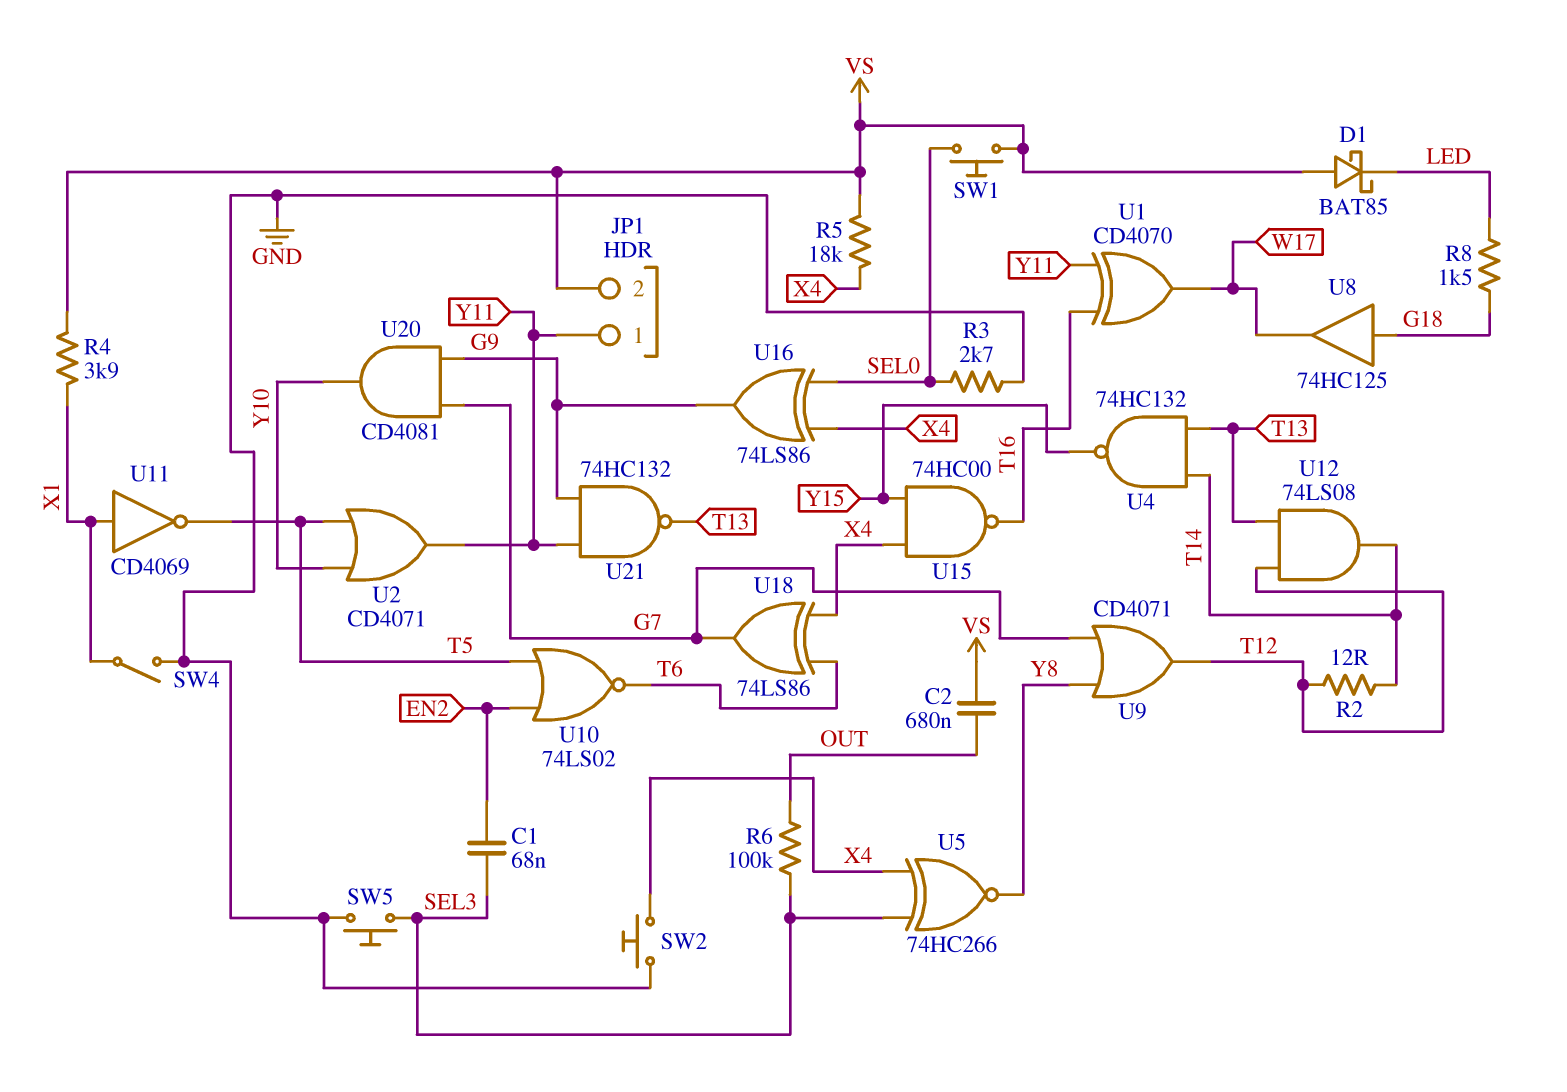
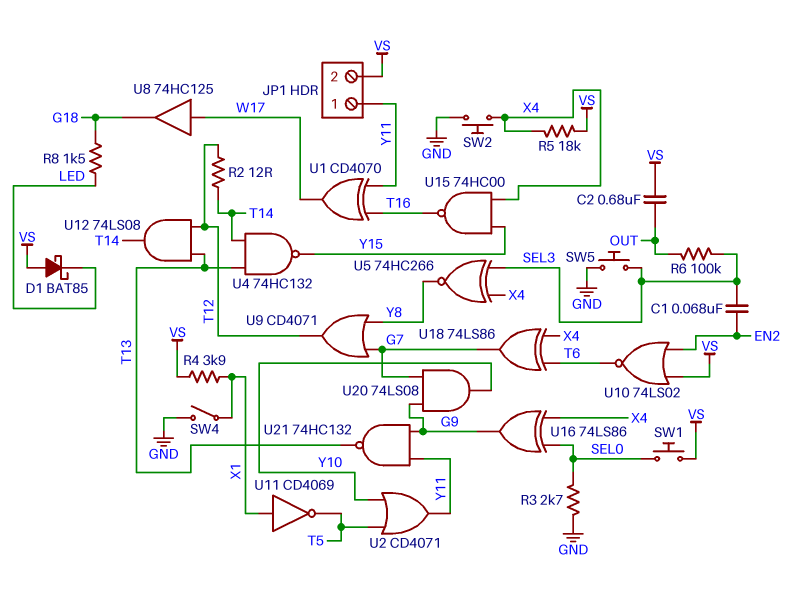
U8: buffer 74HC125 (in G18, out W17) -> buffer 74HC125 (in W17, out G18)
U10: NOR 74LS02 (in EN2, in T5, out T6) -> NOR 74LS02 (in EN2, in VS, out T6)
U20: AND CD4081 (in G7, in G9, out Y10) -> AND 74LS08 (in G7, in G9, out Y10)

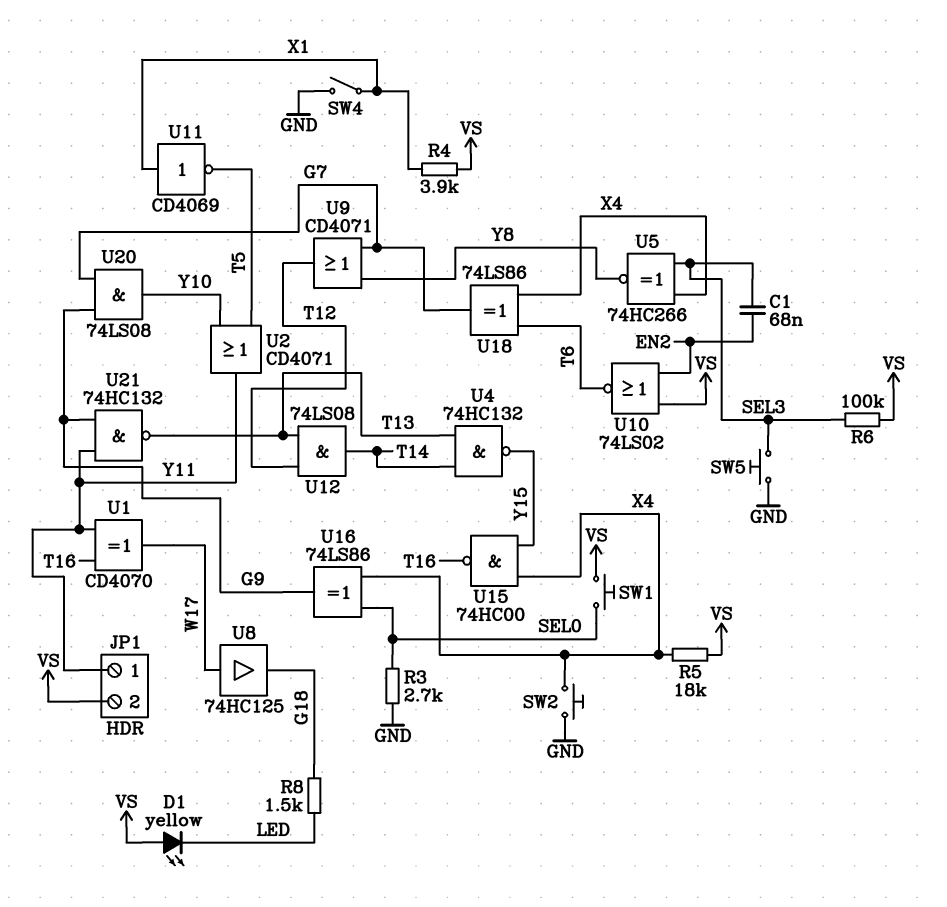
C2: 680nF (OUT, VS) -> none
D1: schottky BAT85 (A VS, K LED) -> LED yellow (A VS, K LED)
R2: 12 (T12, T14) -> none
R6: 100k (OUT, SEL3) -> 100k (SEL3, VS)

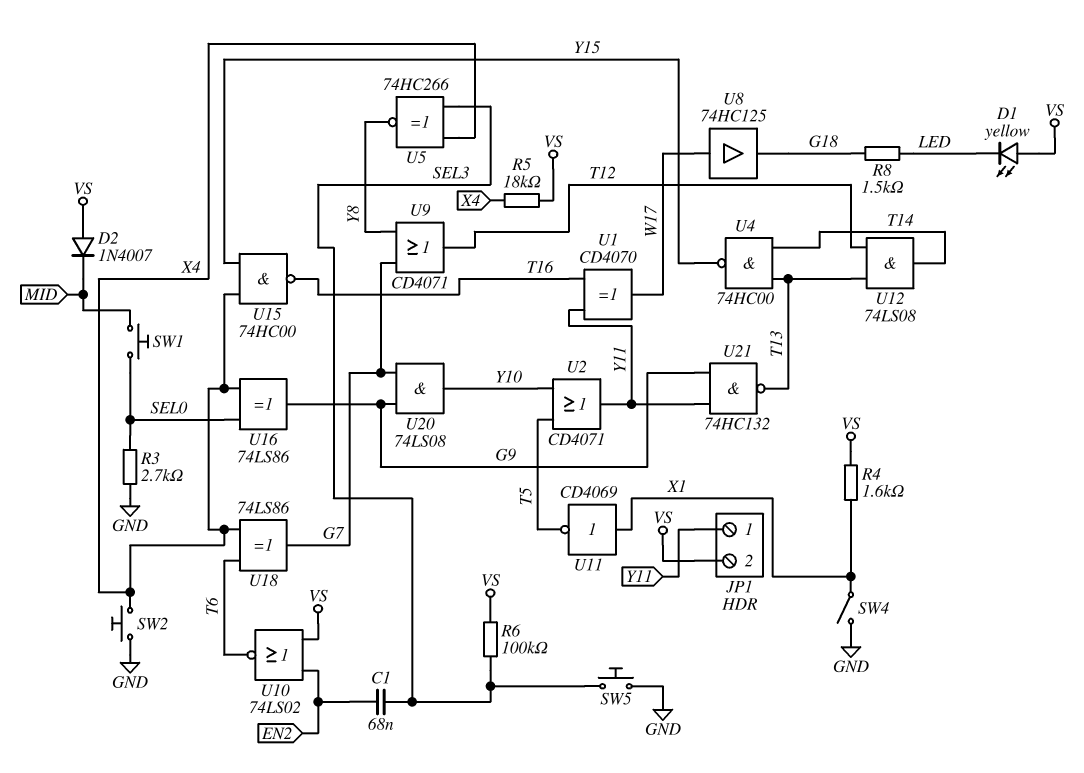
D2: none -> diode 1N4007 (A VS, K MID)
R4: 3.9k (VS, X1) -> 1.6k (VS, X1)
SW1: button (SEL0, VS) -> button (MID, SEL0)
U4: NAND 74HC132 (in T13, in T14, out Y15) -> NAND 74HC00 (in T13, in T14, out Y15)

